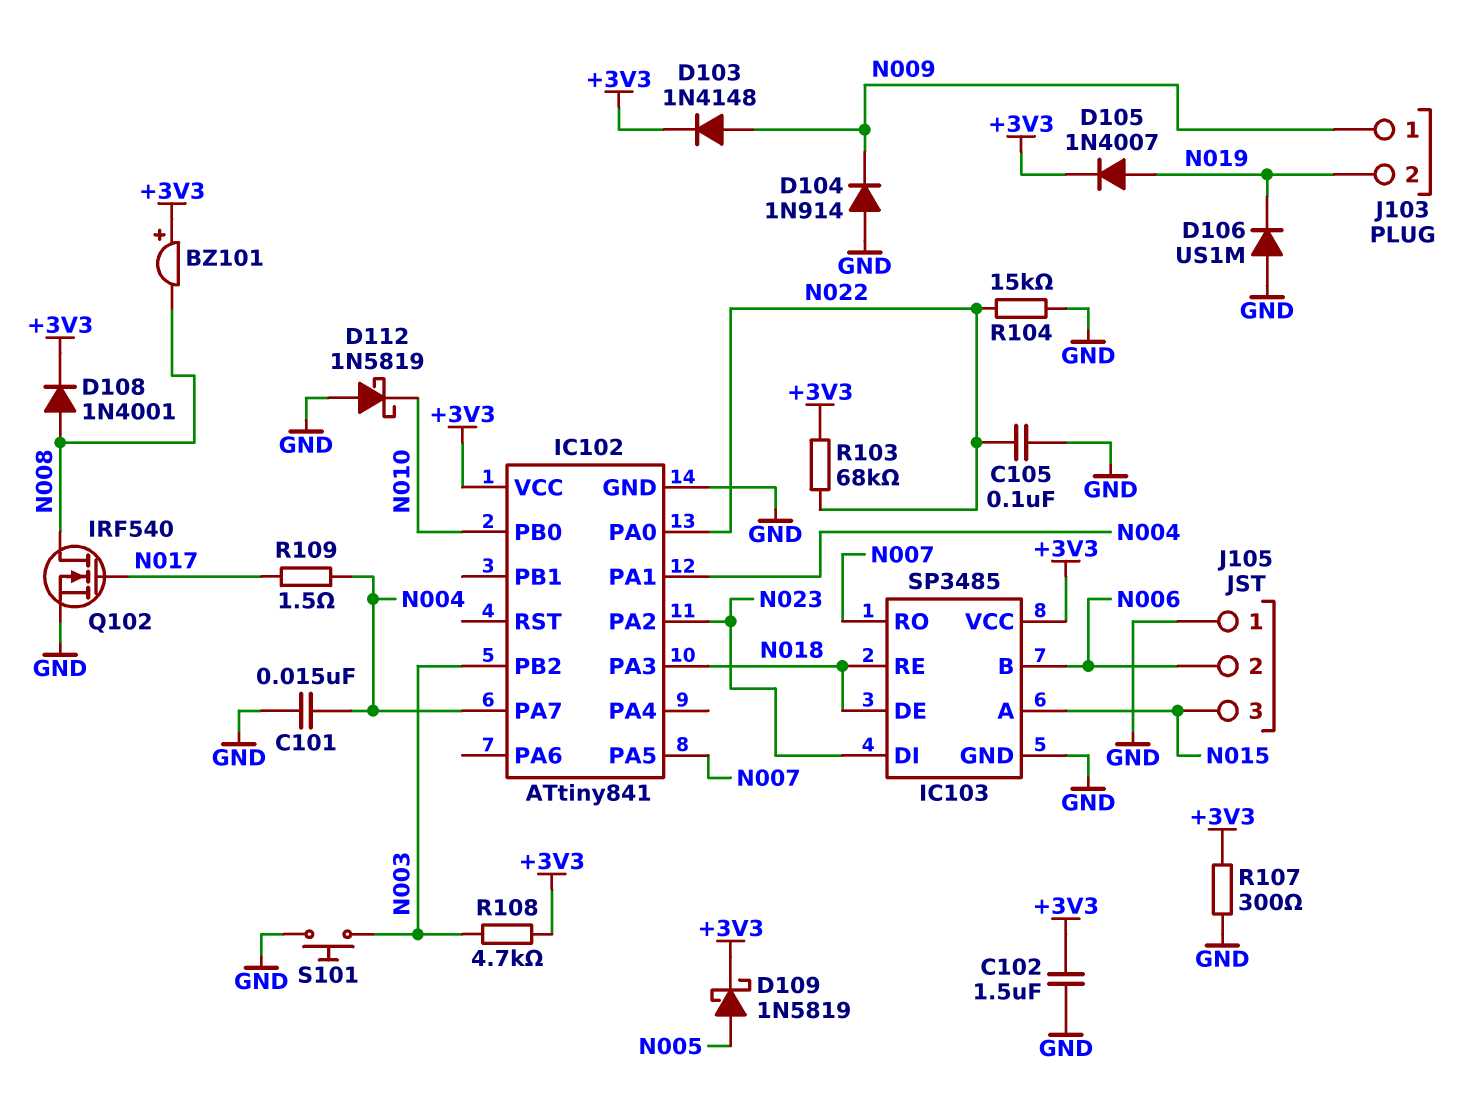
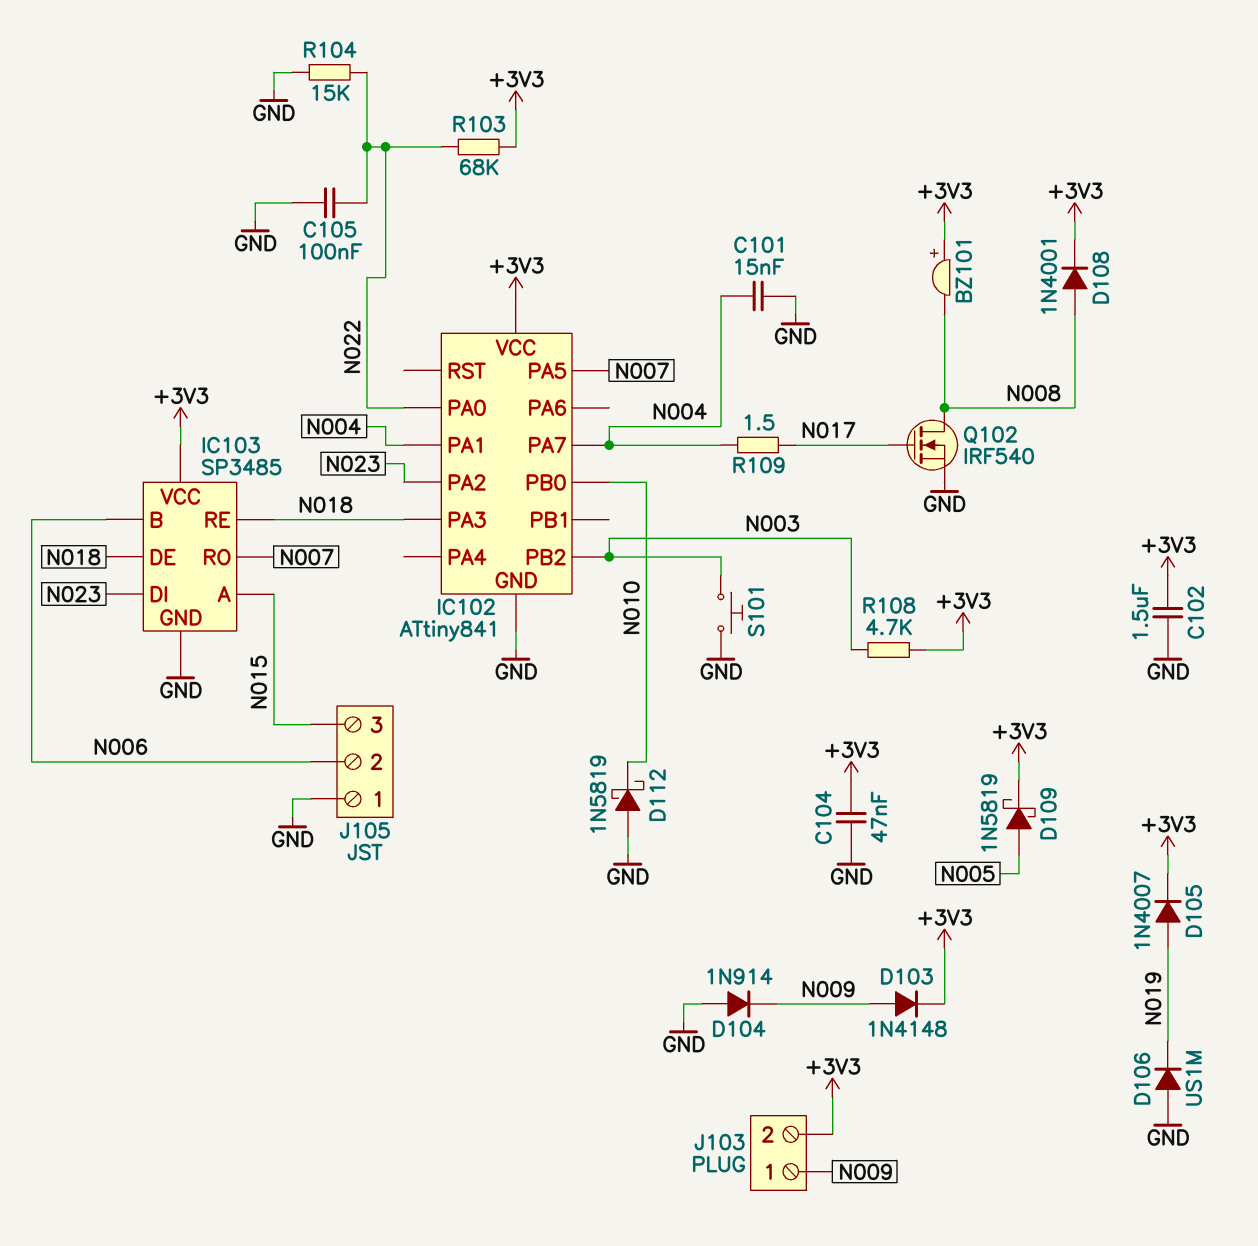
C104: none -> 47nF (+3V3, GND)
J103 pin 2: N019 -> +3V3
R107: 300 (+3V3, GND) -> none

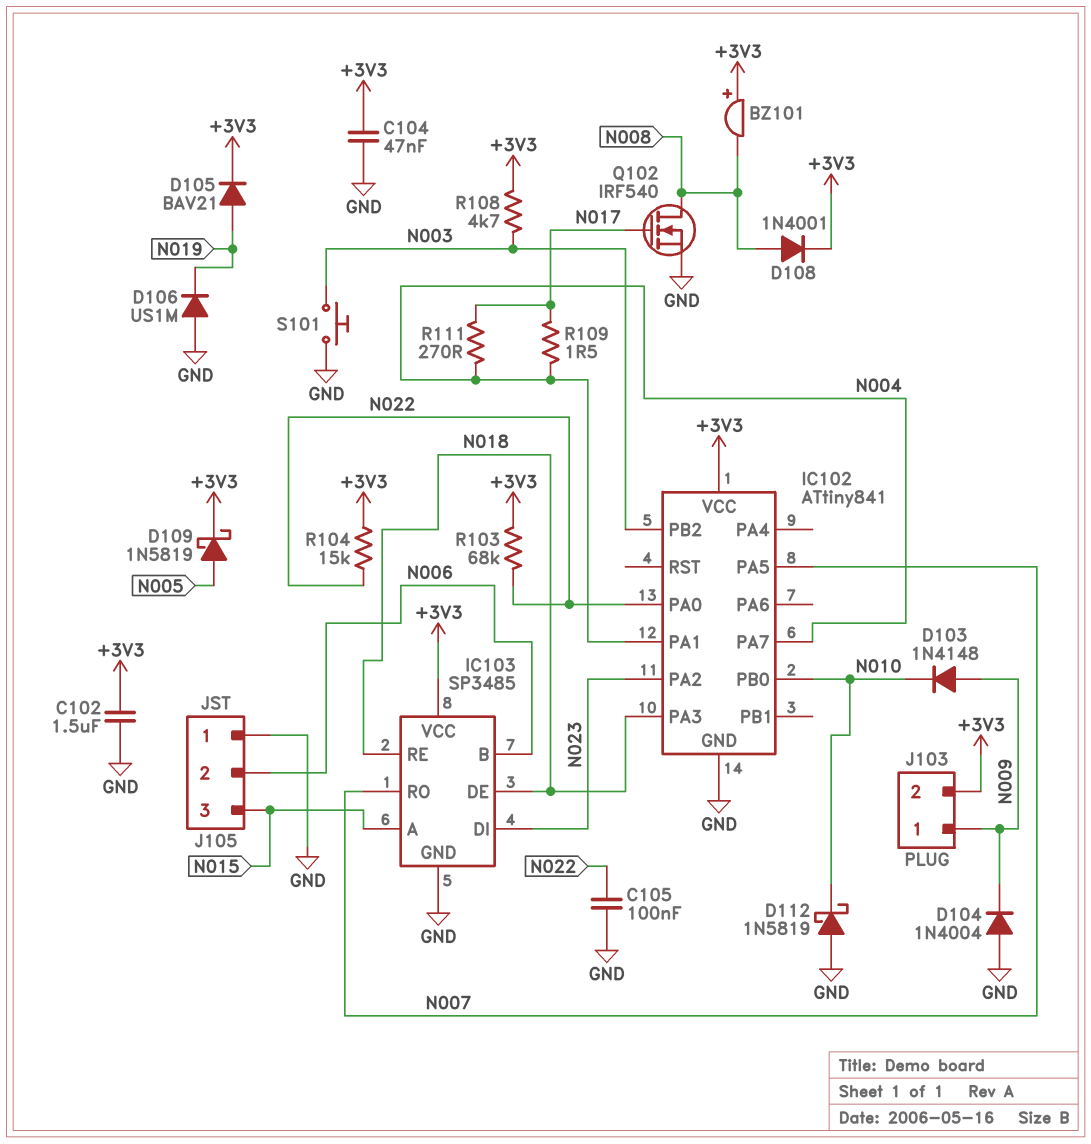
C101: 15nF (GND, N004) -> none
D103: diode 1N4148 (A N009, K +3V3) -> diode 1N4148 (A N009, K N010)
D104: diode 1N914 (A GND, K N009) -> diode 1N4004 (A GND, K N009)
D105: diode 1N4007 (A N019, K +3V3) -> diode BAV21 (A N019, K +3V3)
R104: 15k (GND, N022) -> 15k (+3V3, N022)
R111: none -> 270 (N004, N017)

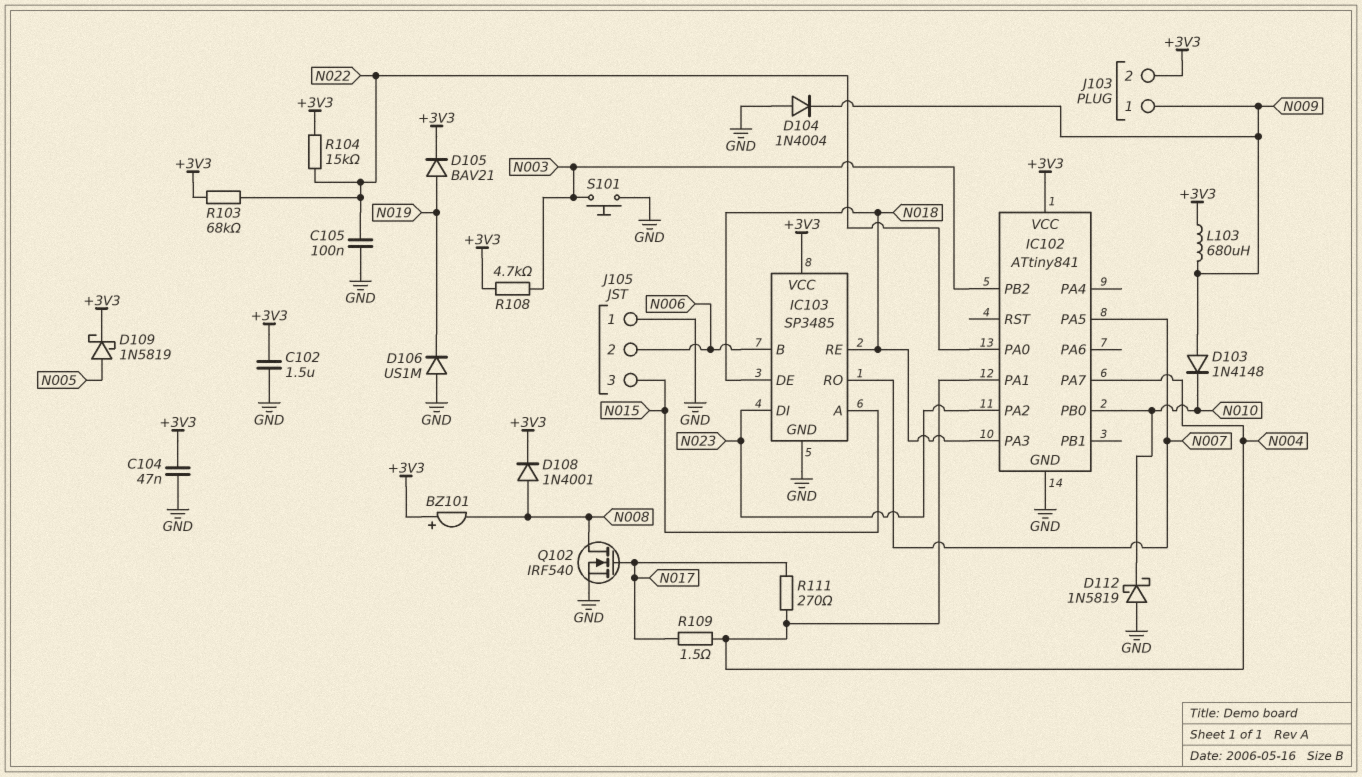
L103: none -> 680uH (+3V3, N009)

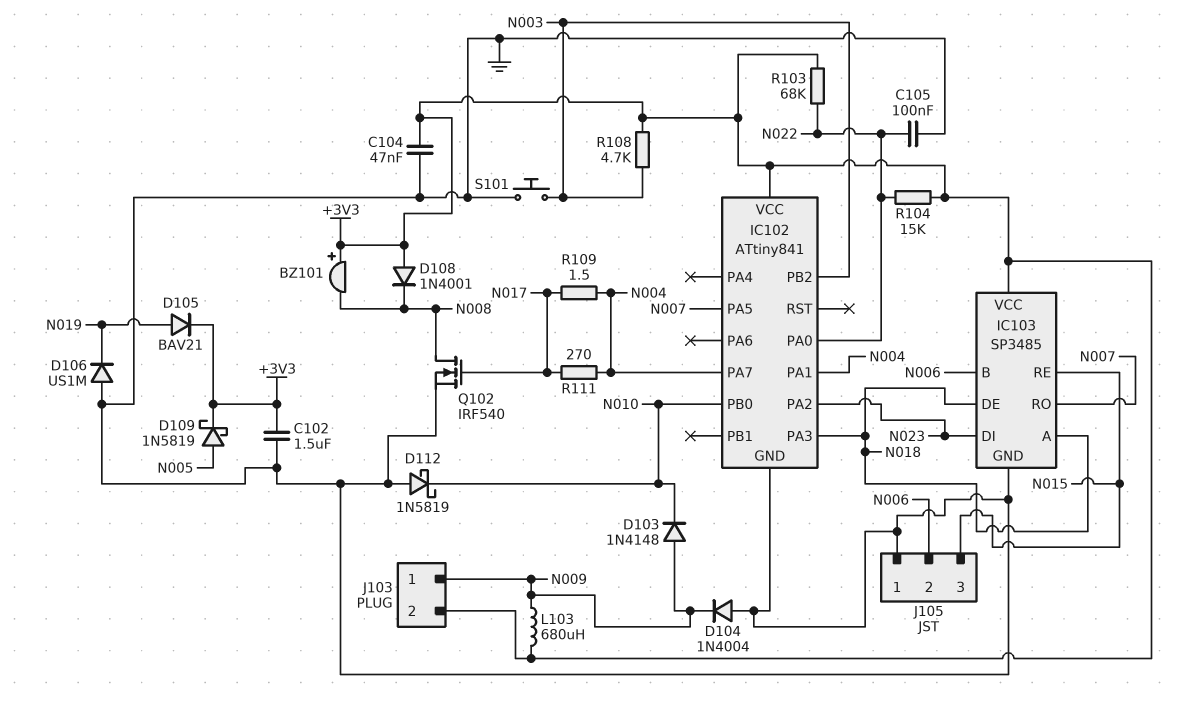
D108: diode 1N4001 (A N008, K +3V3) -> diode 1N4001 (A +3V3, K N008)
IC103 pin A: N015 -> N018
IC103 pin RE: N018 -> N015

